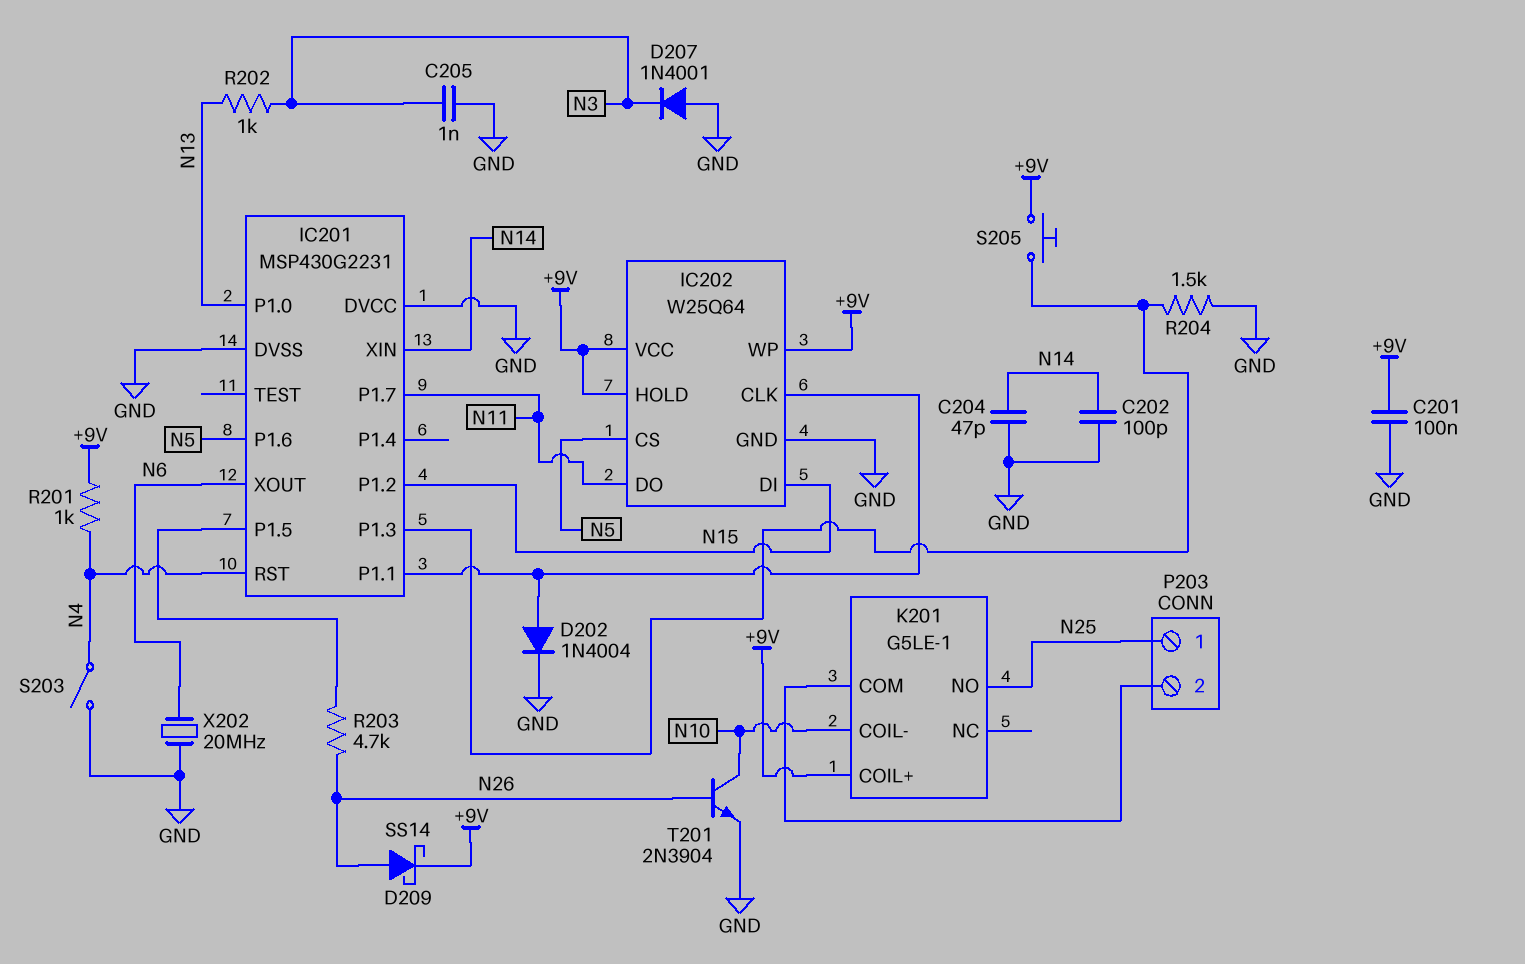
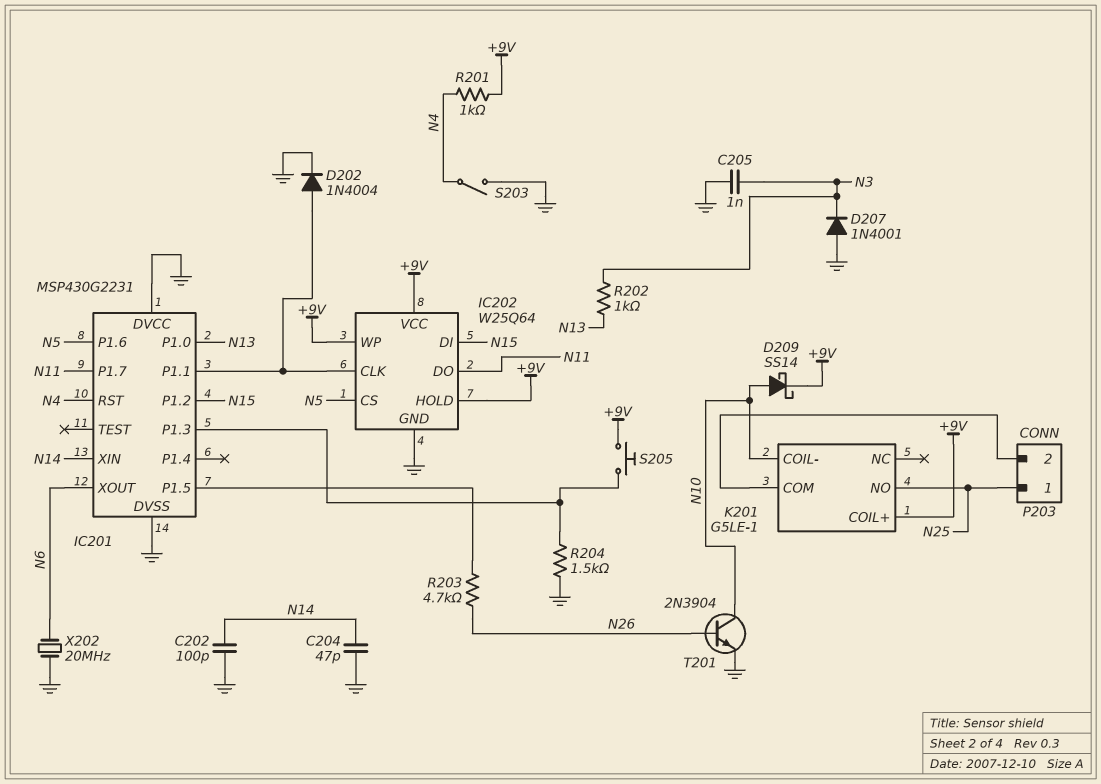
C201: 100nF (+9V, GND) -> none
D209: schottky SS14 (A N26, K +9V) -> schottky SS14 (A N10, K +9V)

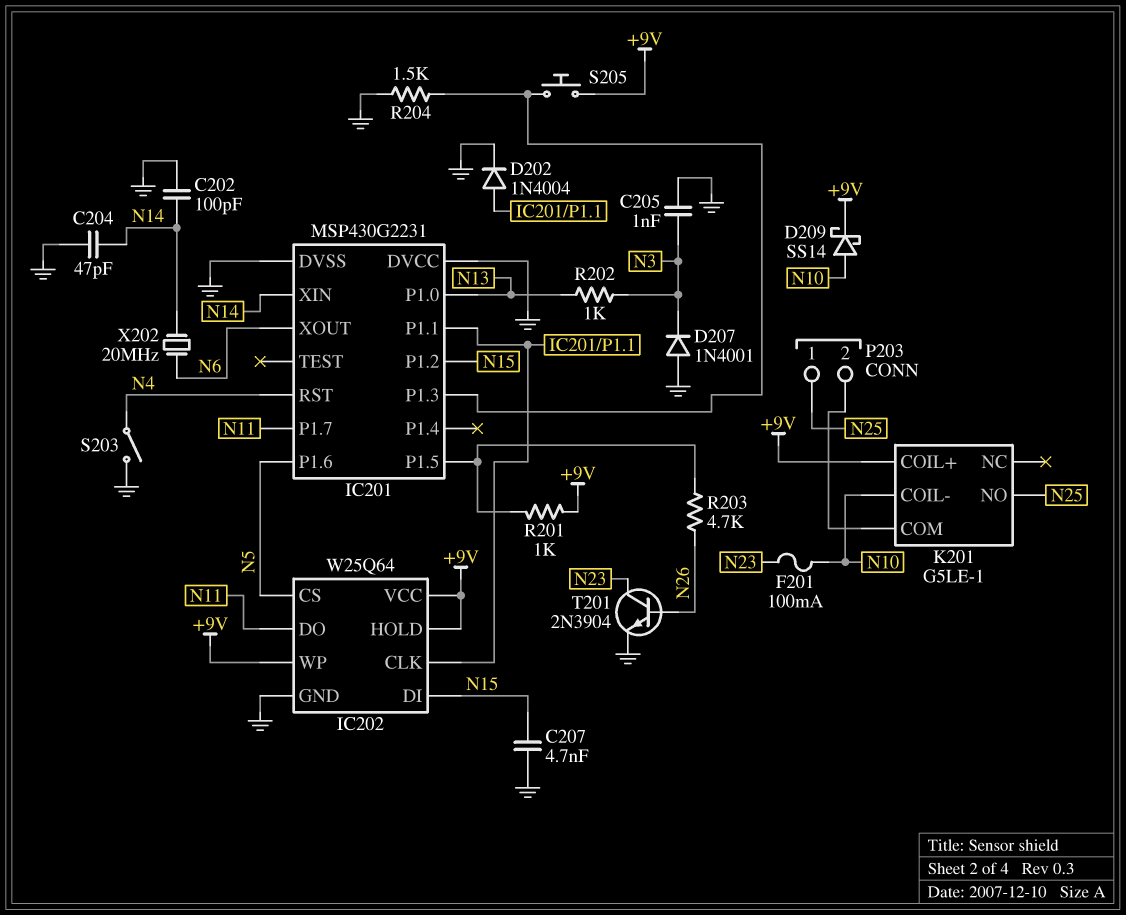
C207: none -> 4.7nF (GND, N15)
F201: none -> 100mA (N10, N23)
R201: 1k (+9V, N4) -> 1k (+9V, IC201/P1.5)
T201: NPN 2N3904 (B N26, C N10, E GND) -> NPN 2N3904 (B N26, C N23, E GND)
X202: 20MHz (GND, N6) -> 20MHz (N6, N14)

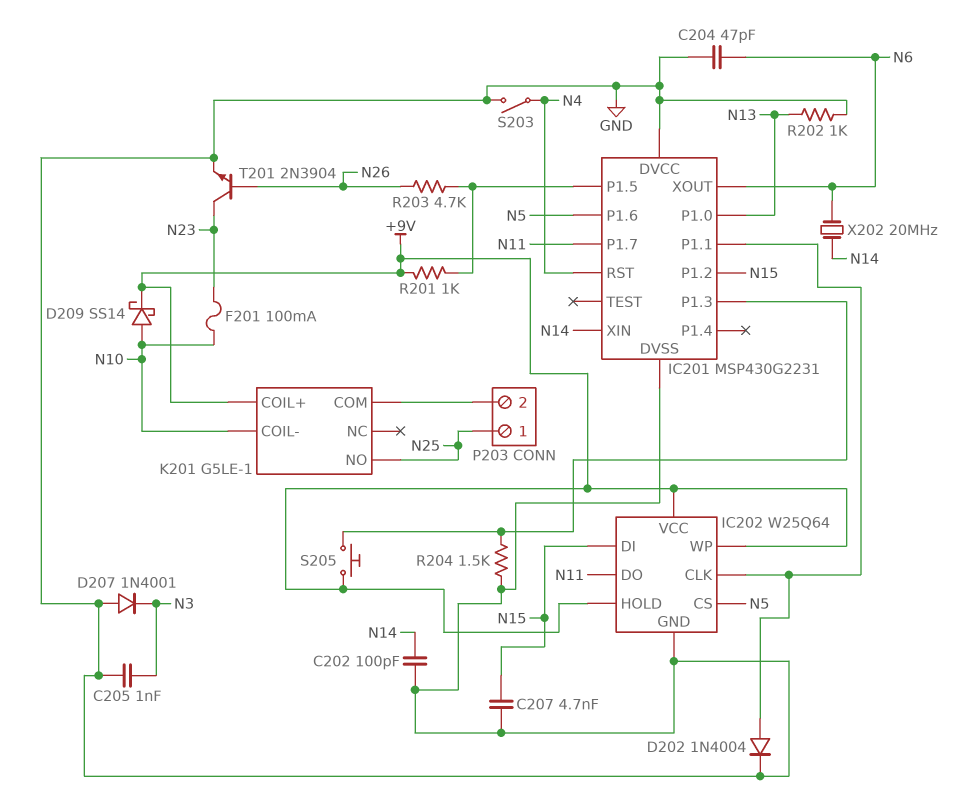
C204: 47pF (GND, N14) -> 47pF (GND, N6)
R202: 1k (N3, N13) -> 1k (GND, N13)

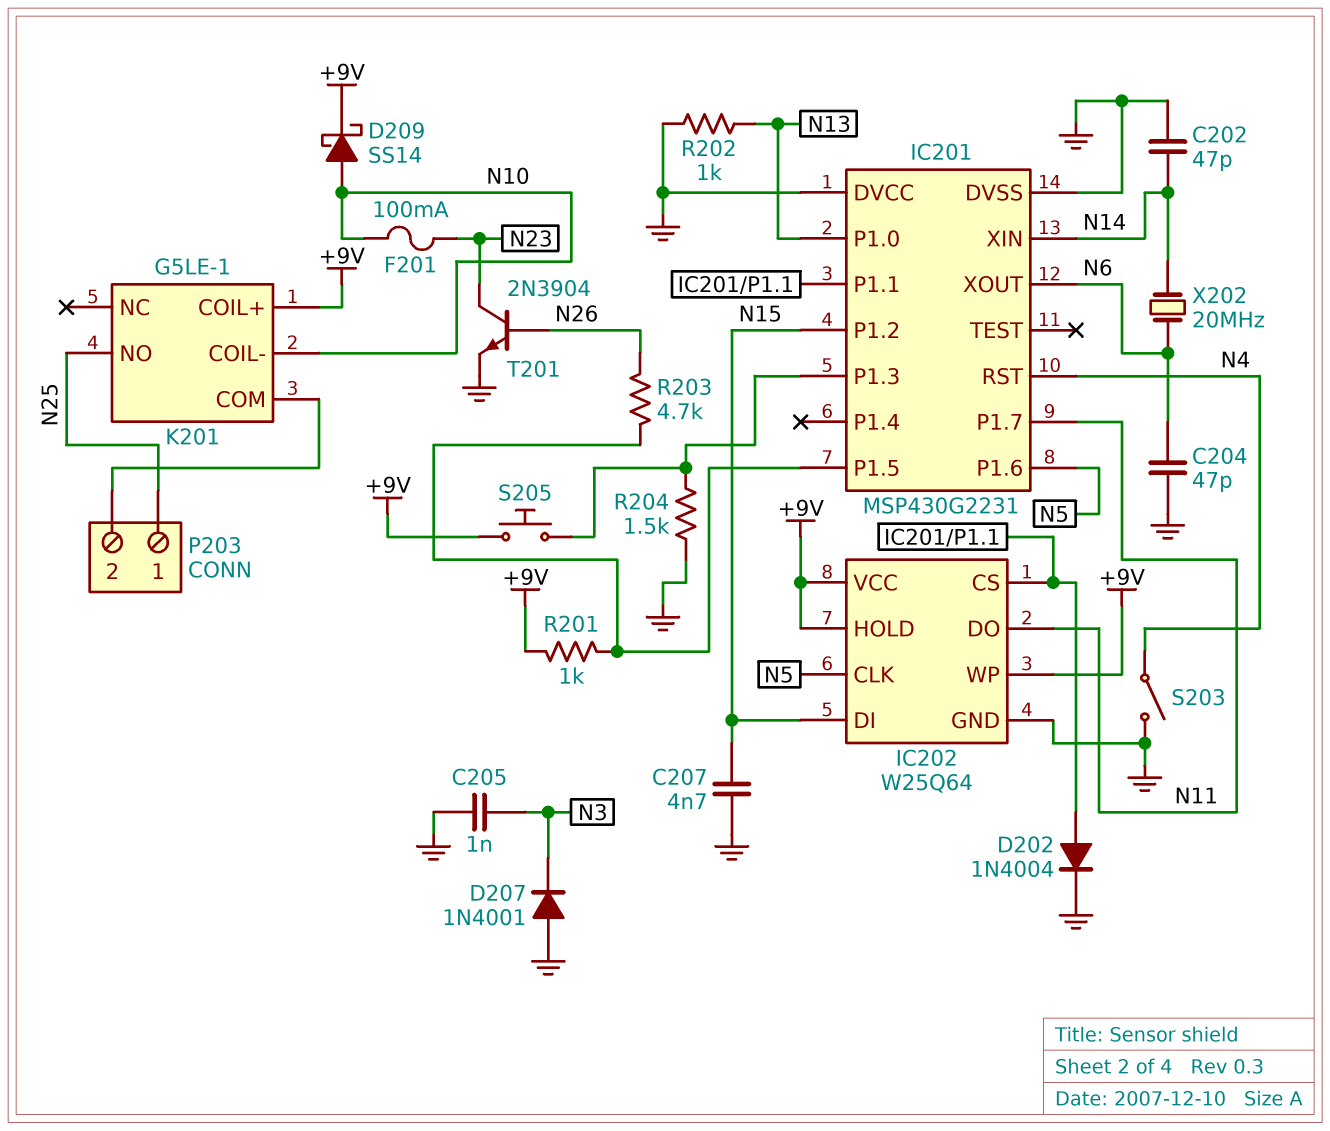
C202: 100pF (GND, N14) -> 47pF (GND, N14)
IC202 pin CLK: IC201/P1.1 -> N5
IC202 pin CS: N5 -> IC201/P1.1

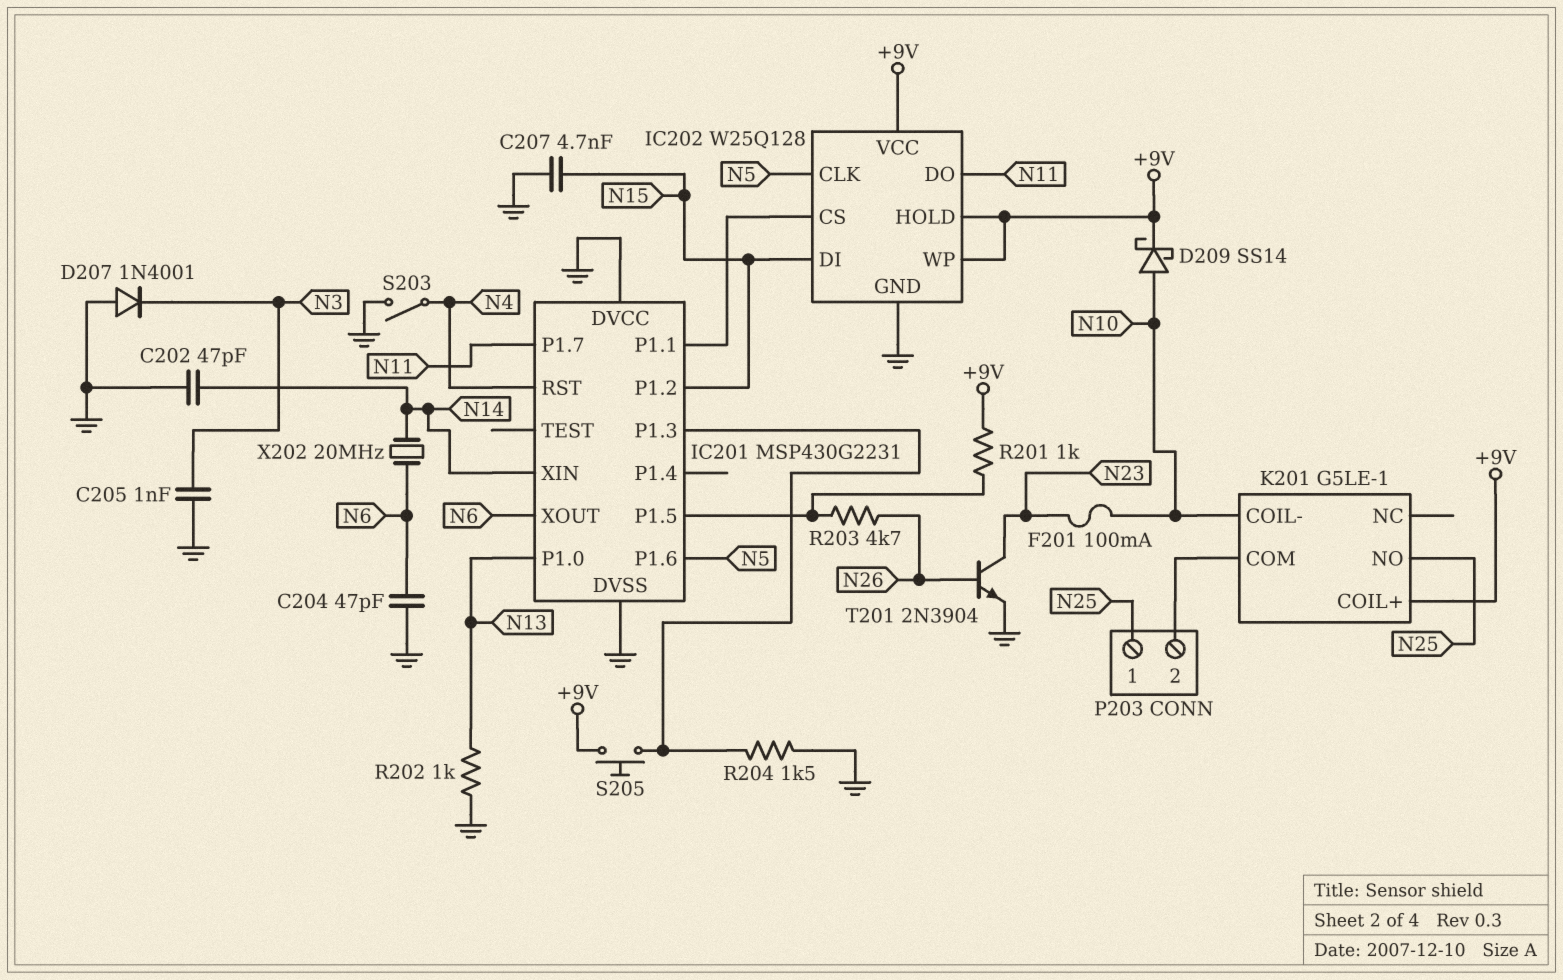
D202: diode 1N4004 (A IC201/P1.1, K GND) -> none
IC202: W25Q64 -> W25Q128

